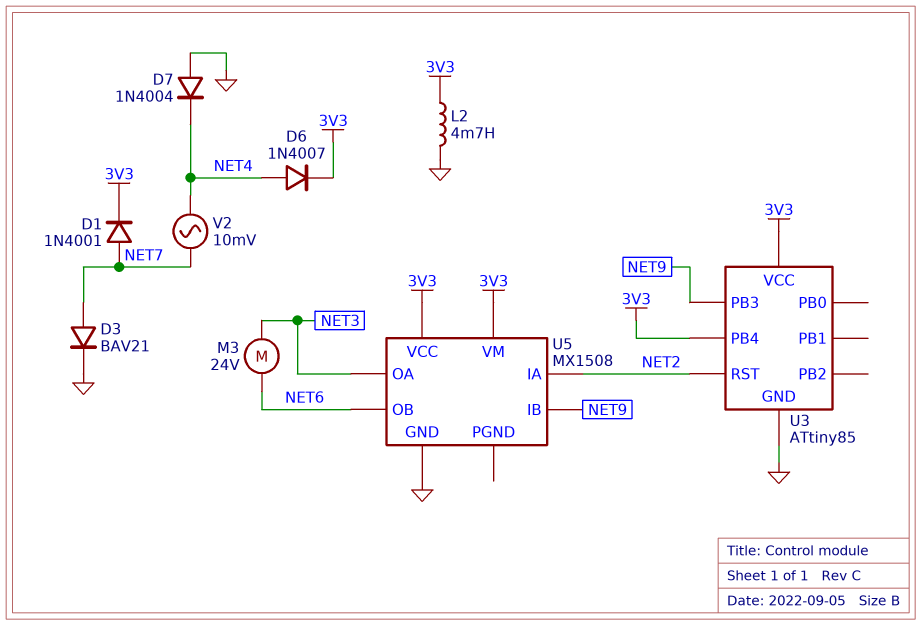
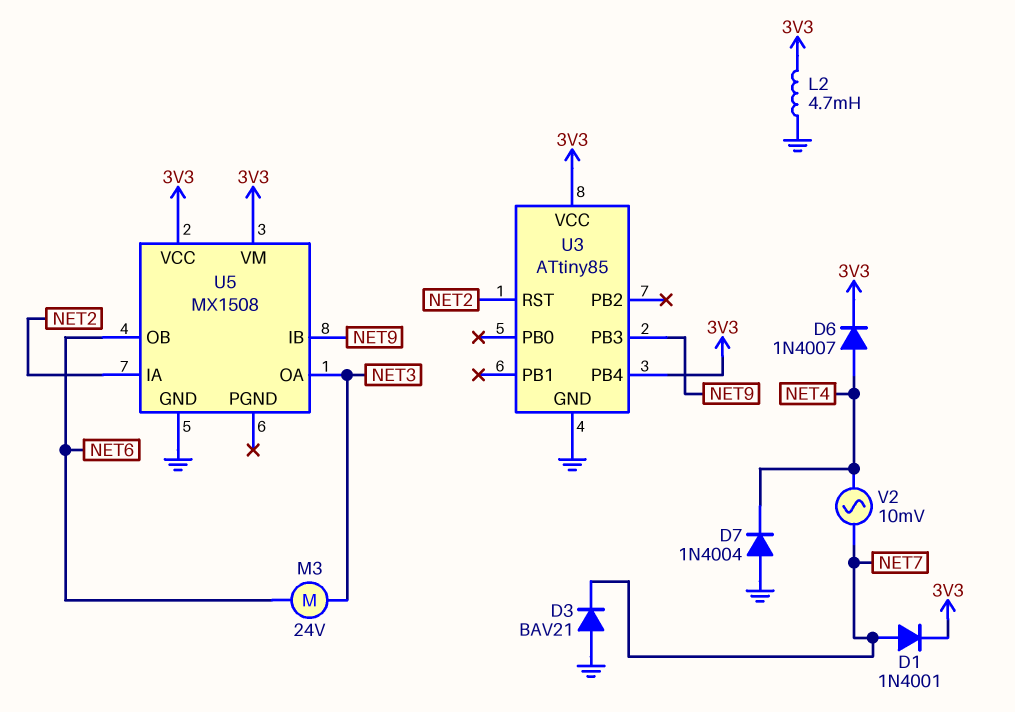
D3: diode BAV21 (A NET7, K GND) -> diode BAV21 (A GND, K NET7)

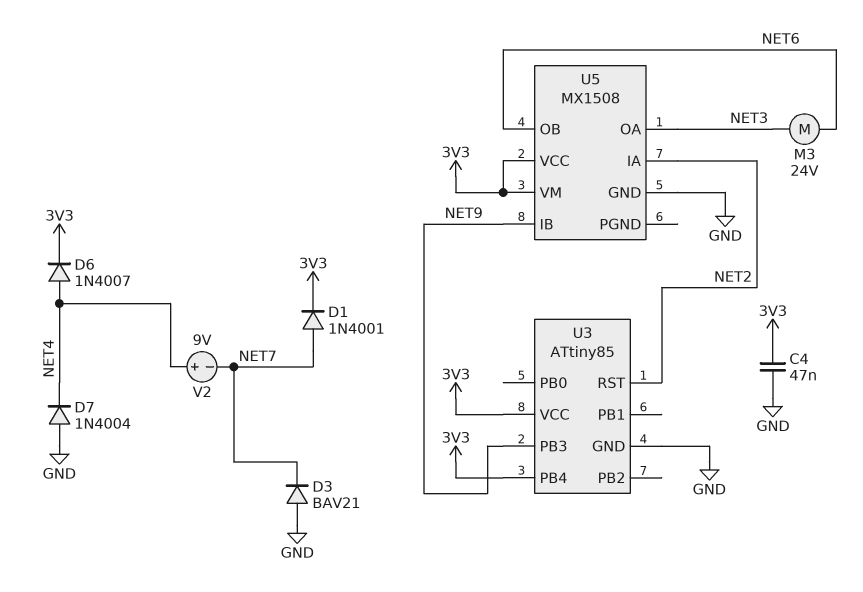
C4: none -> 47nF (3V3, GND)
L2: 4.7mH (3V3, GND) -> none
V2: AC 10mV (NET4, NET7) -> 9V (plus NET4, minus NET7)

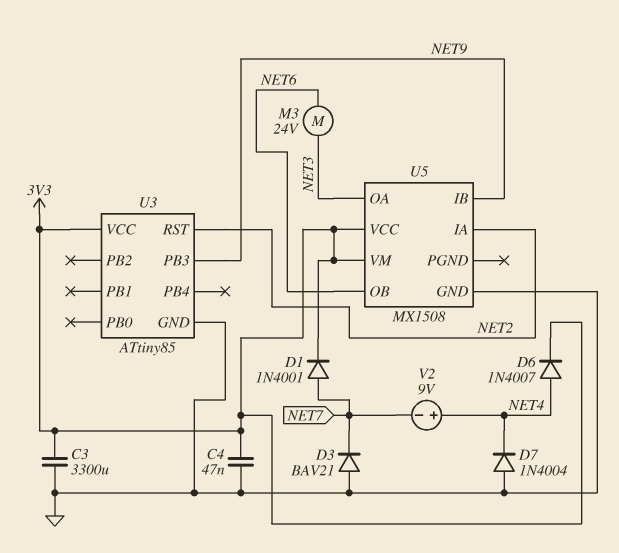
C3: none -> 3300uF (3V3, GND)
U3 pin PB4: 3V3 -> none

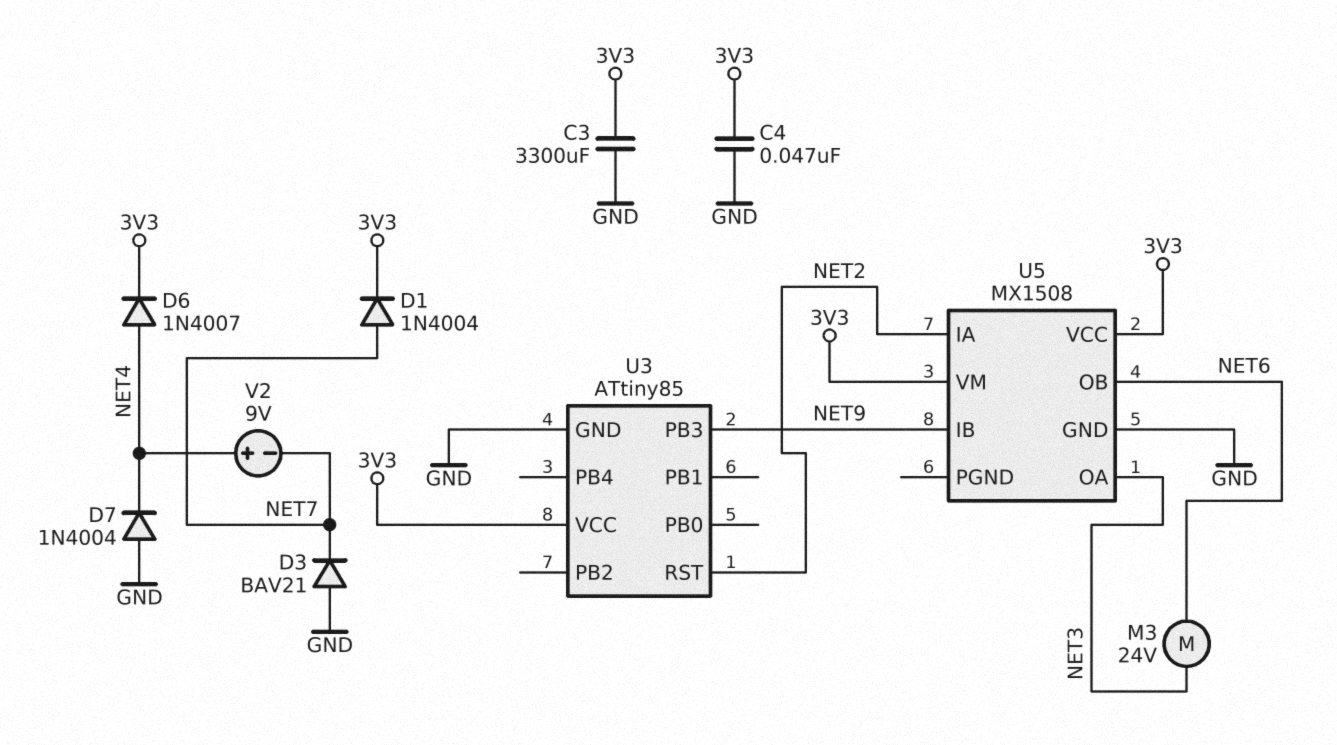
D1: diode 1N4001 (A NET7, K 3V3) -> diode 1N4004 (A NET7, K 3V3)

